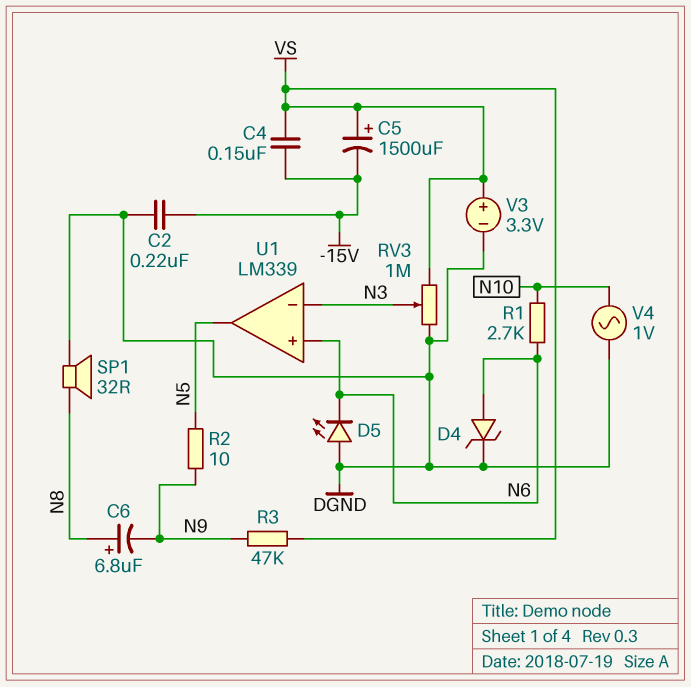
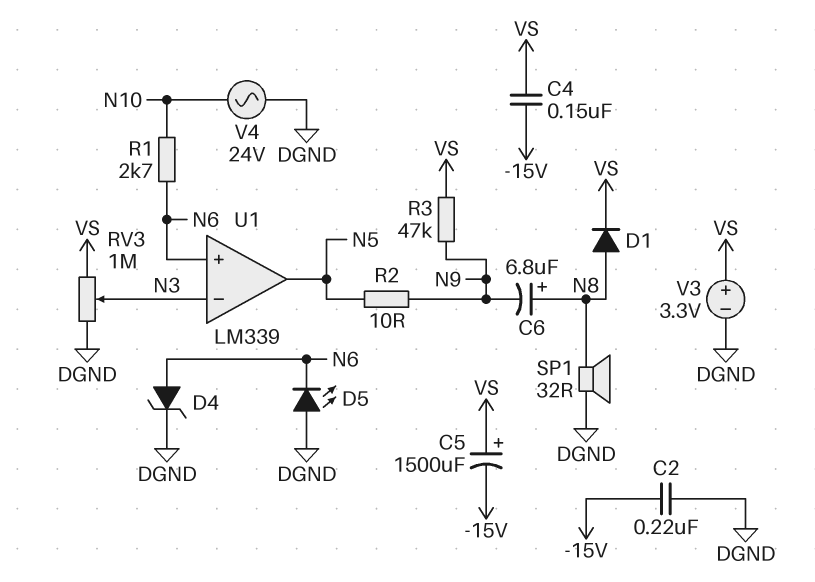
D1: none -> diode (A N8, K VS)
V4: AC 1V (DGND, N10) -> AC 24V (DGND, N10)

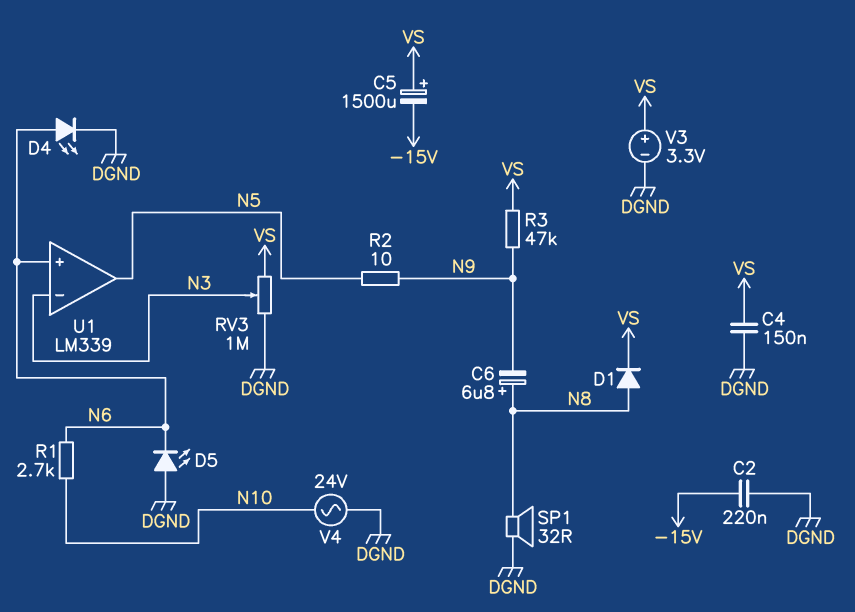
C4: 150nF (-15V, VS) -> 150nF (DGND, VS)
D4: zener (A N6, K DGND) -> LED (A N6, K DGND)

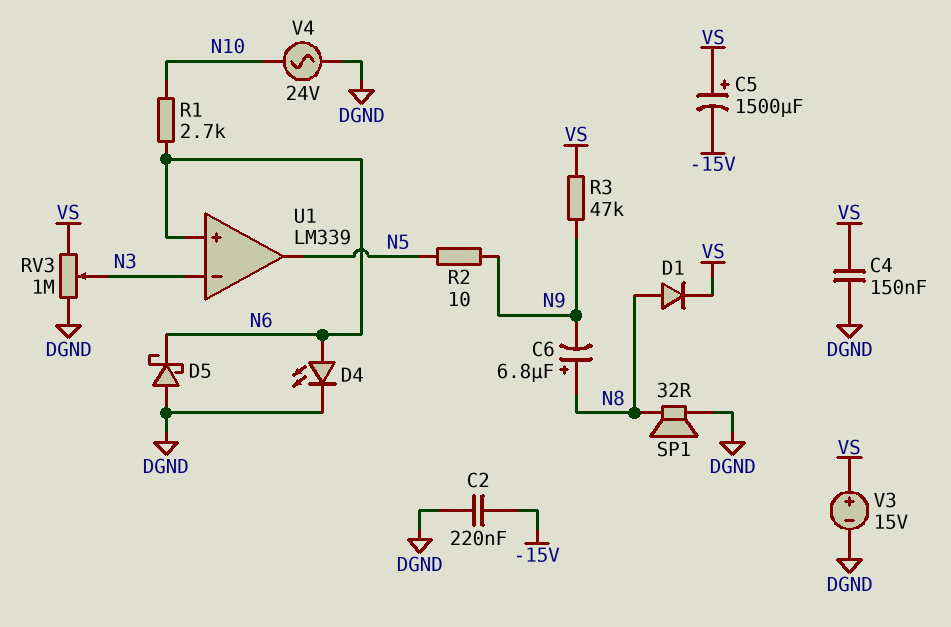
D5: LED (A DGND, K N6) -> schottky (A DGND, K N6)
V3: 3.3V (plus VS, minus DGND) -> 15V (plus VS, minus DGND)

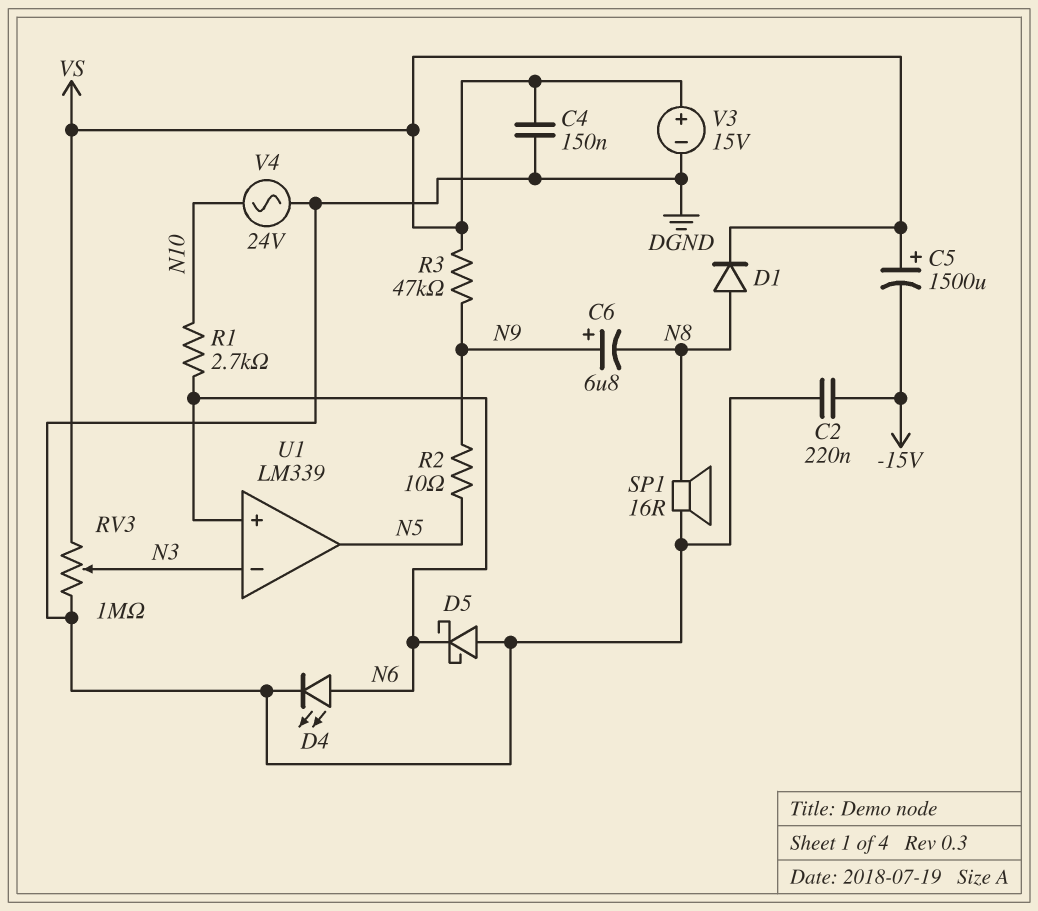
C6: 6.8uF (plus N8, minus N9) -> 6.8uF (plus N9, minus N8)
SP1: speaker 32R (DGND, N8) -> speaker 16R (DGND, N8)

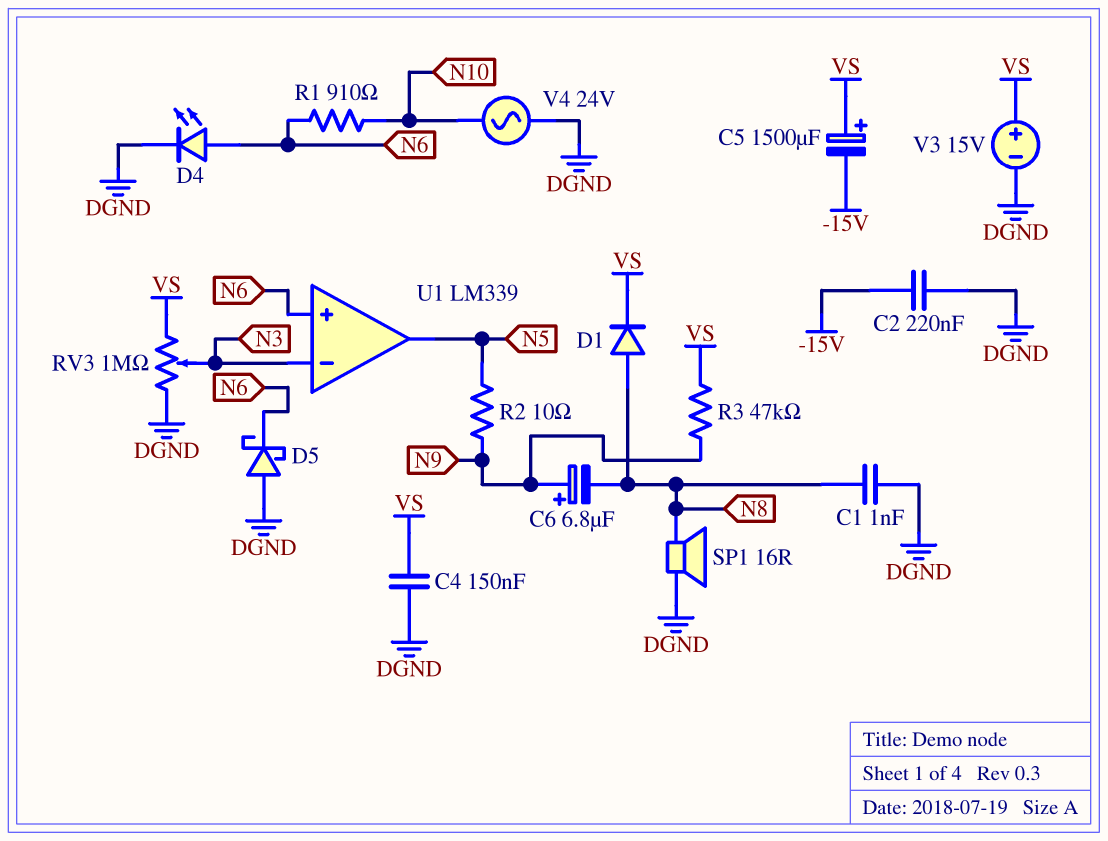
C1: none -> 1nF (DGND, N8)
R1: 2.7k (N6, N10) -> 910 (N6, N10)

